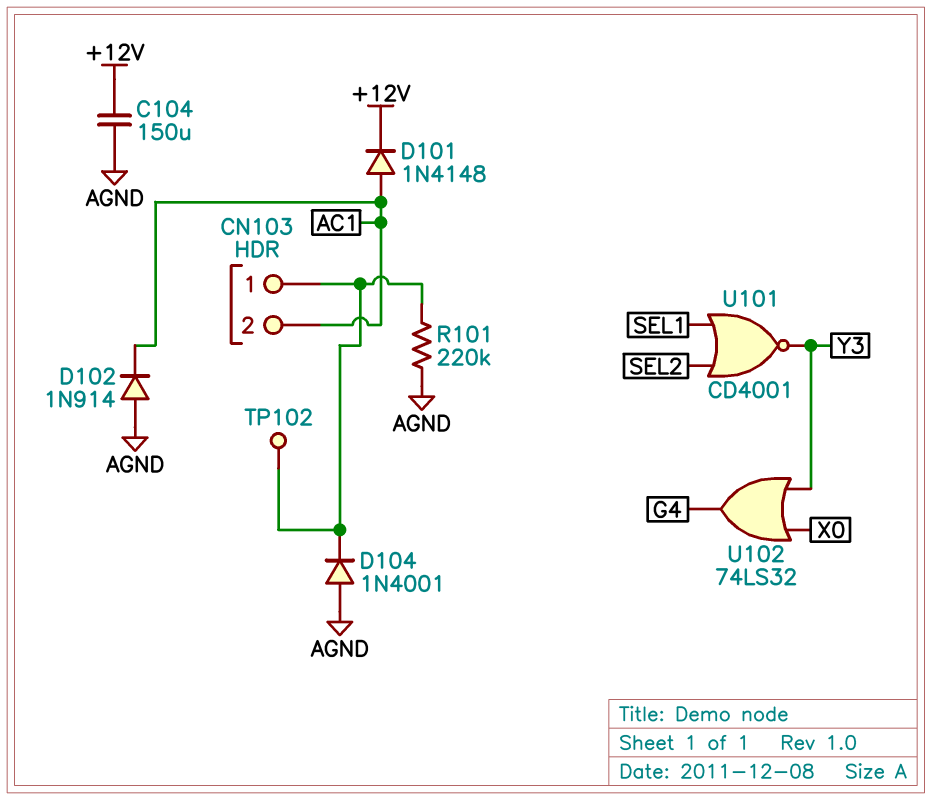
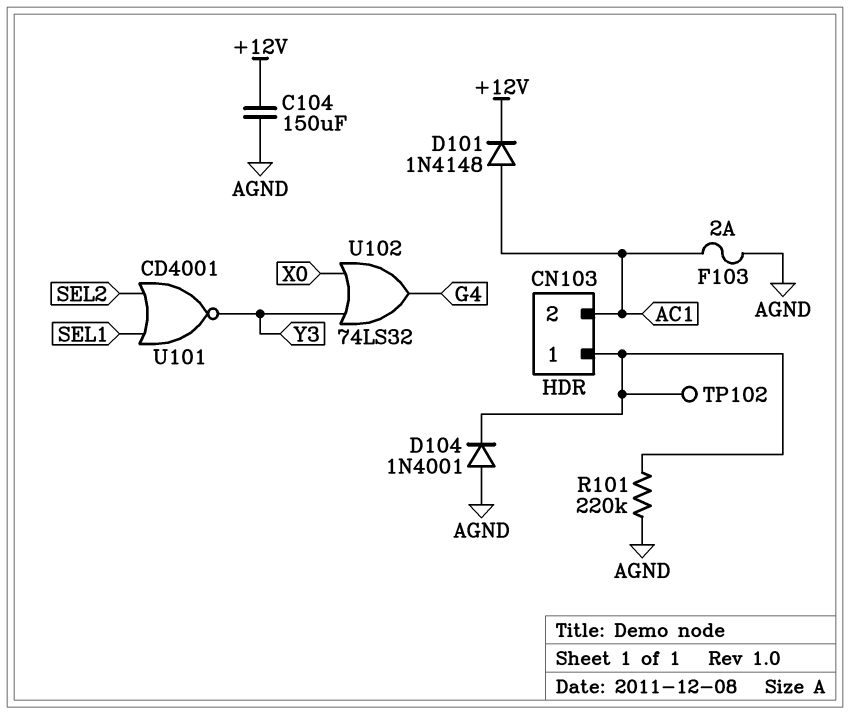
D102: diode 1N914 (A AGND, K AC1) -> none
F103: none -> 2A (AC1, AGND)

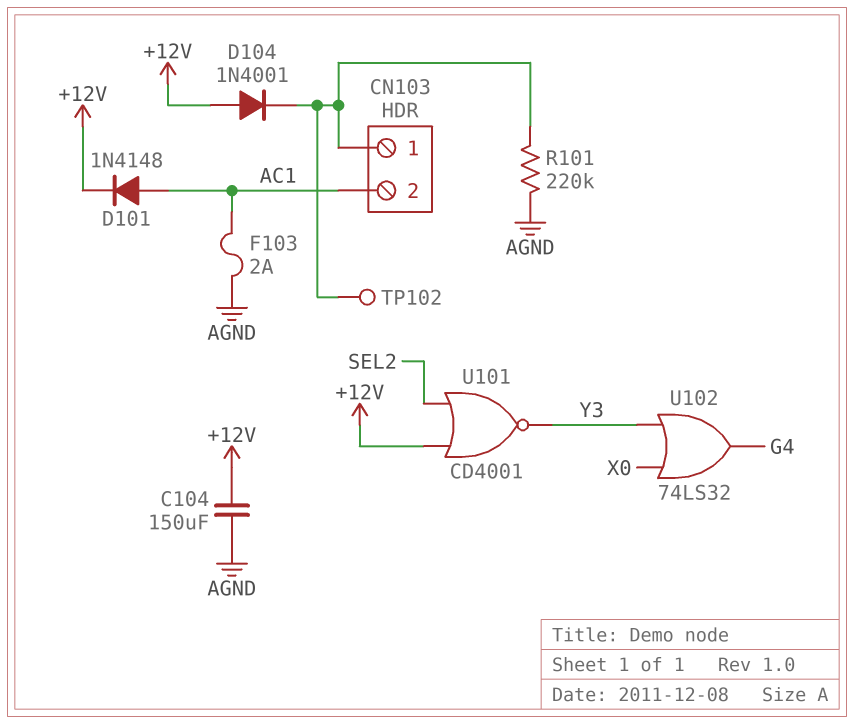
D104: diode 1N4001 (A AGND, K CN103/1) -> diode 1N4001 (A +12V, K CN103/1)
U101: NOR CD4001 (in SEL1, in SEL2, out Y3) -> NOR CD4001 (in +12V, in SEL2, out Y3)

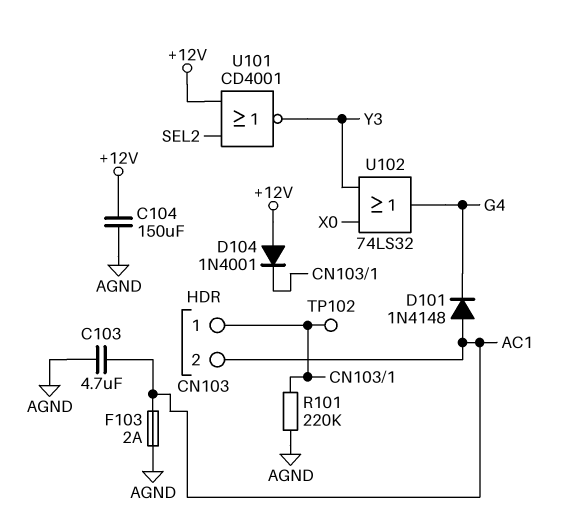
C103: none -> 4.7uF (AC1, AGND)
D101: diode 1N4148 (A AC1, K +12V) -> diode 1N4148 (A AC1, K G4)

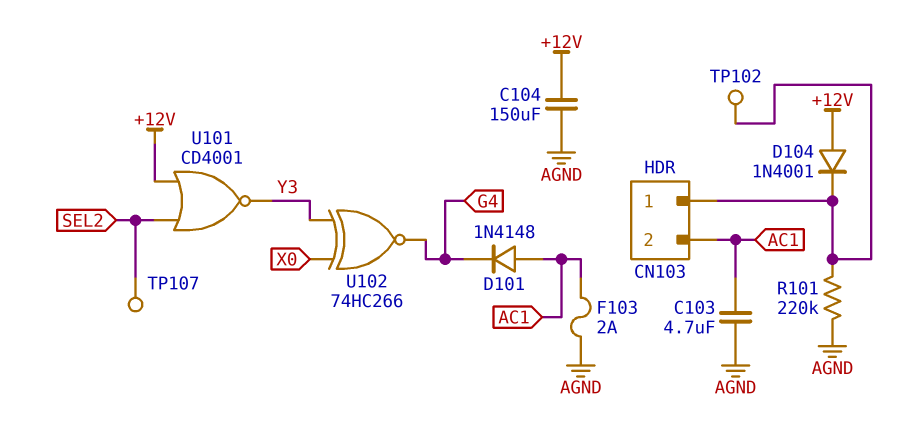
TP107: none -> test point (SEL2)
U102: OR 74LS32 (in X0, in Y3, out G4) -> XNOR 74HC266 (in X0, in Y3, out G4)

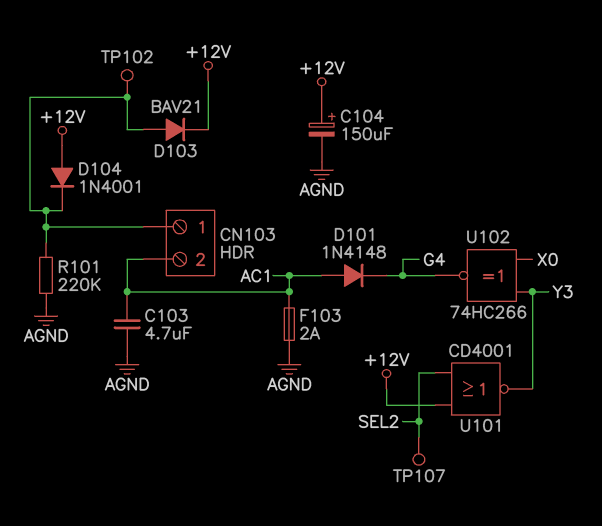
C104: 150uF (+12V, AGND) -> 150uF (plus +12V, minus AGND)
D103: none -> diode BAV21 (A CN103/1, K +12V)

